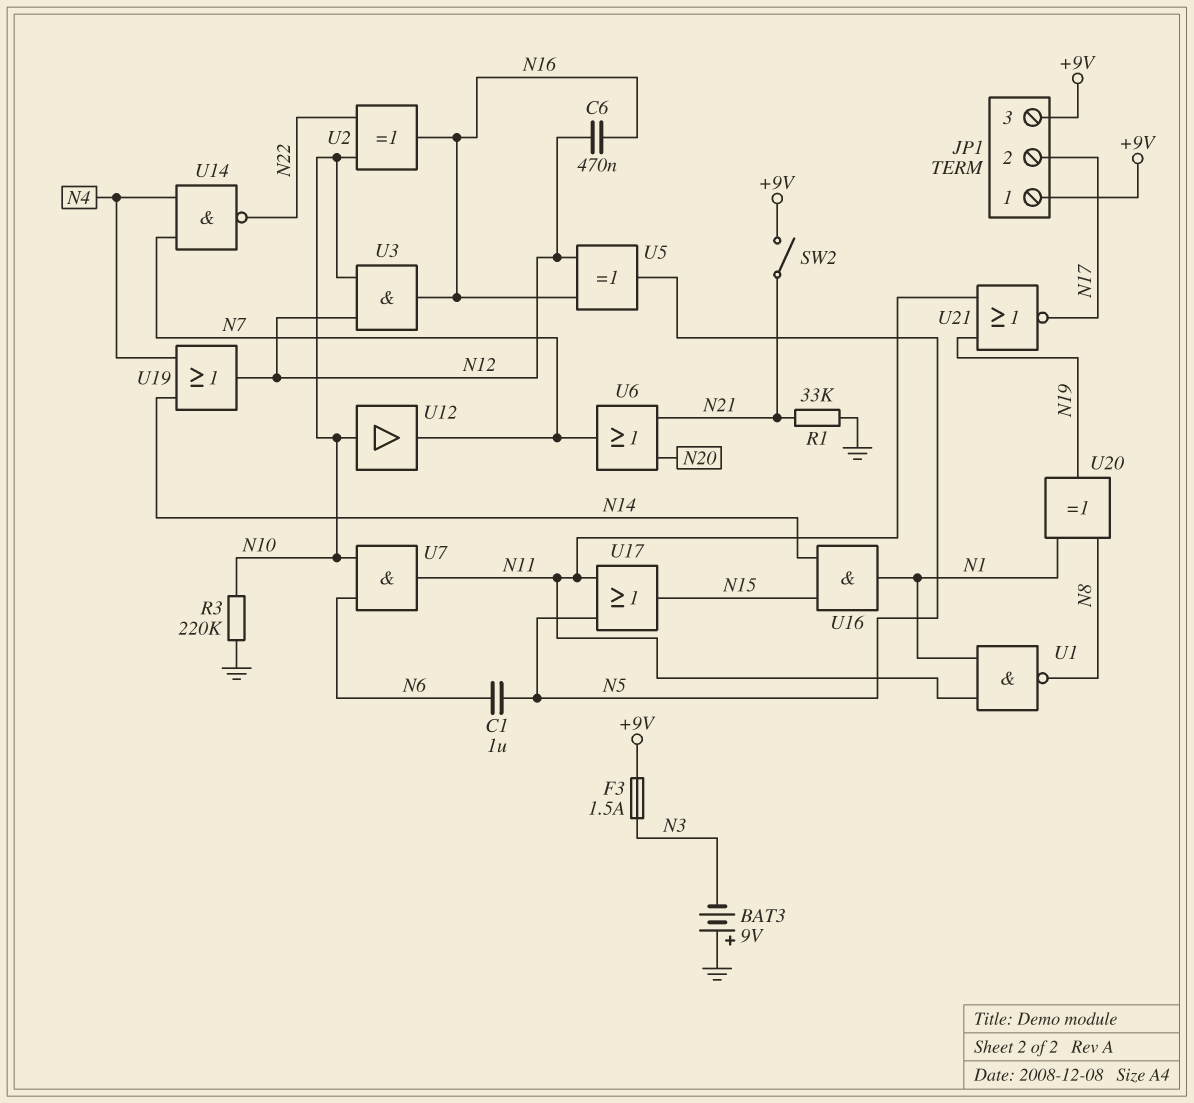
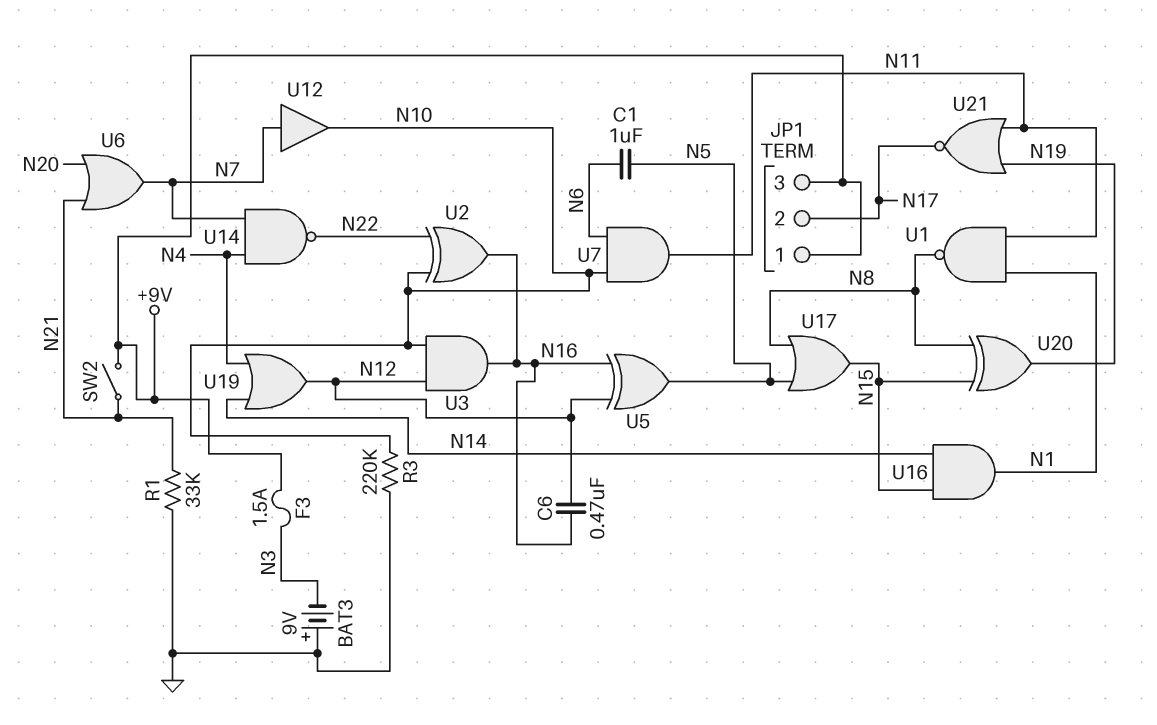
U12: buffer (in N10, out N7) -> buffer (in N7, out N10)
U17: OR (in N5, in N11, out N15) -> OR (in N5, in N8, out N15)
U20: XOR (in N1, in N8, out N19) -> XOR (in N8, in N15, out N19)

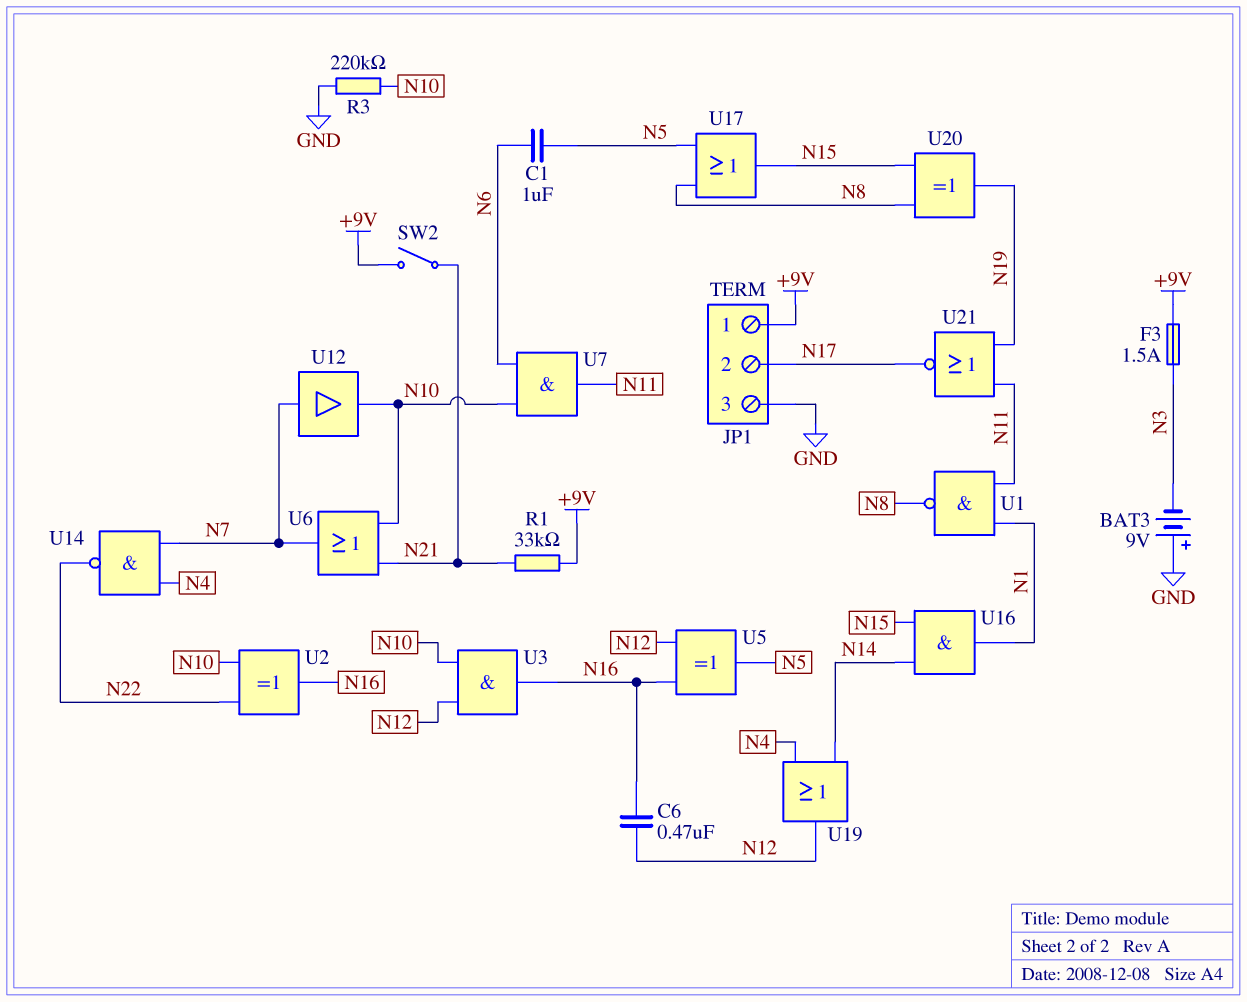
JP1 pin 3: +9V -> GND
R1: 33k (GND, N21) -> 33k (+9V, N21)
U6: OR (in N20, in N21, out N7) -> OR (in N10, in N21, out N7)

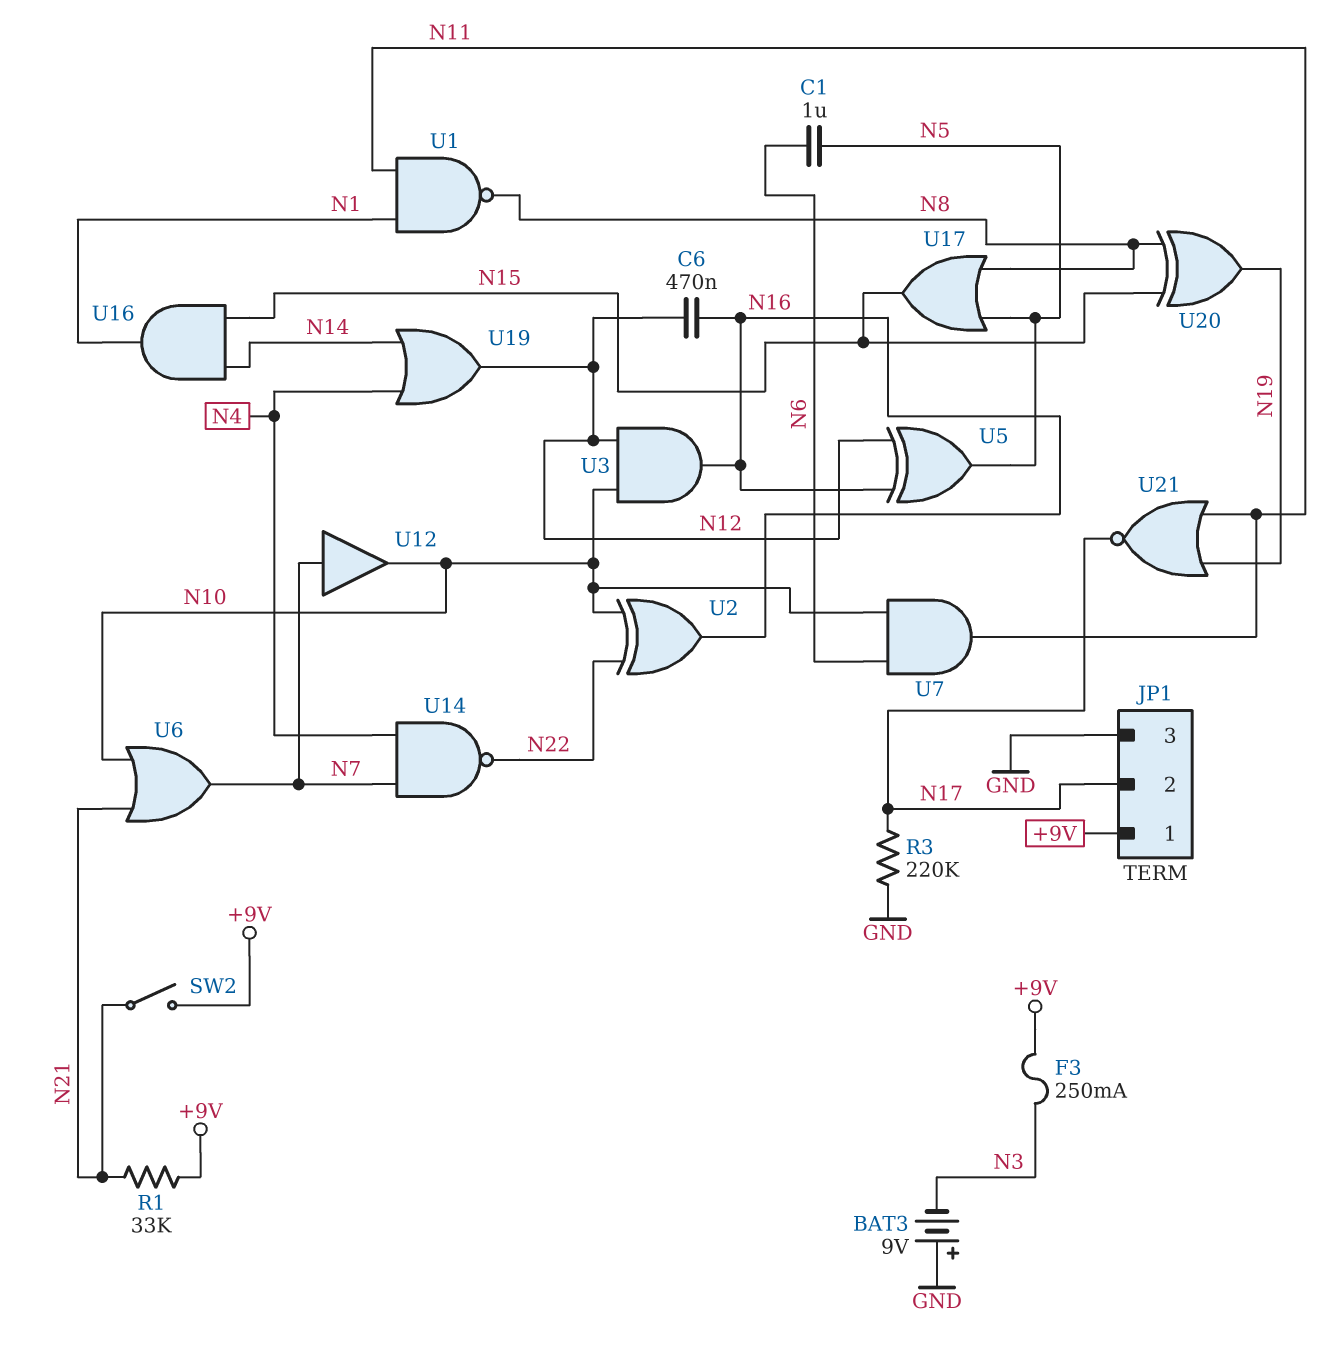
F3: 1.5A (+9V, N3) -> 250mA (+9V, N3)
R3: 220k (GND, N10) -> 220k (GND, N17)

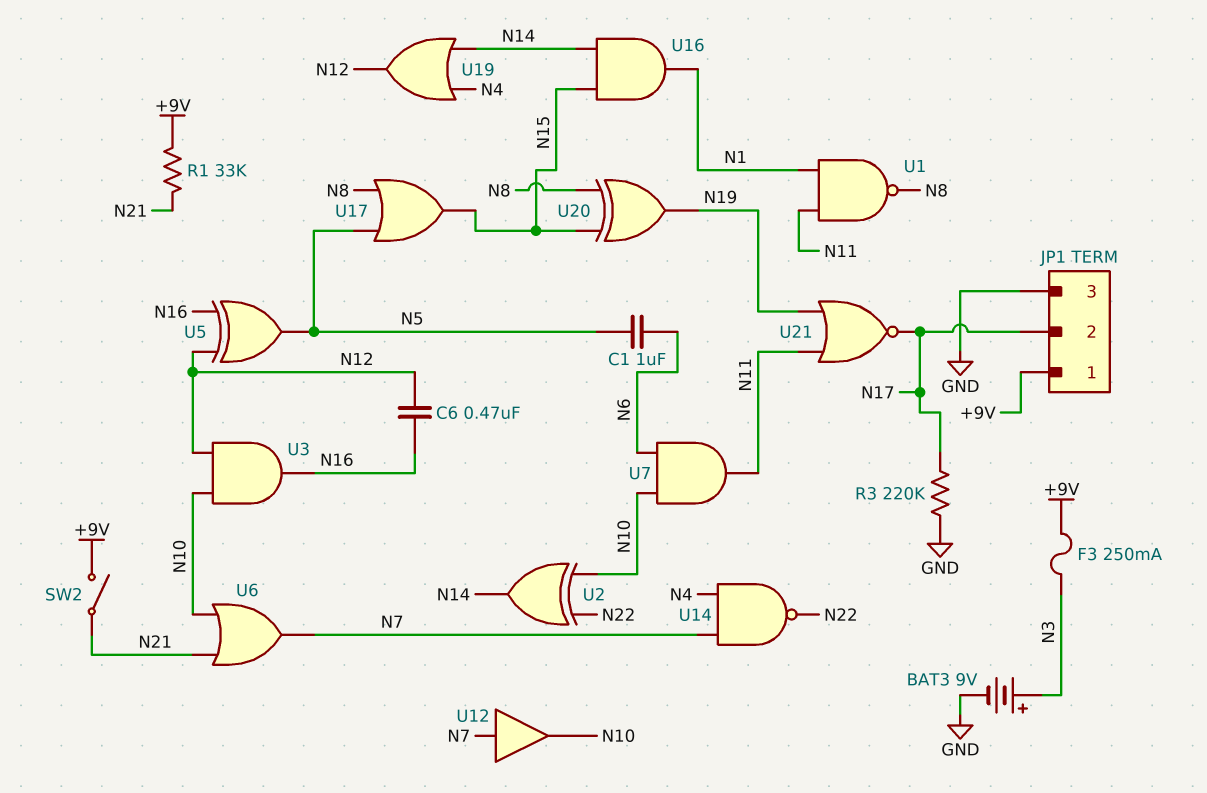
BAT3: 9V (plus GND, minus N3) -> 9V (plus N3, minus GND)
U2: XOR (in N10, in N22, out N16) -> XOR (in N10, in N22, out N14)

